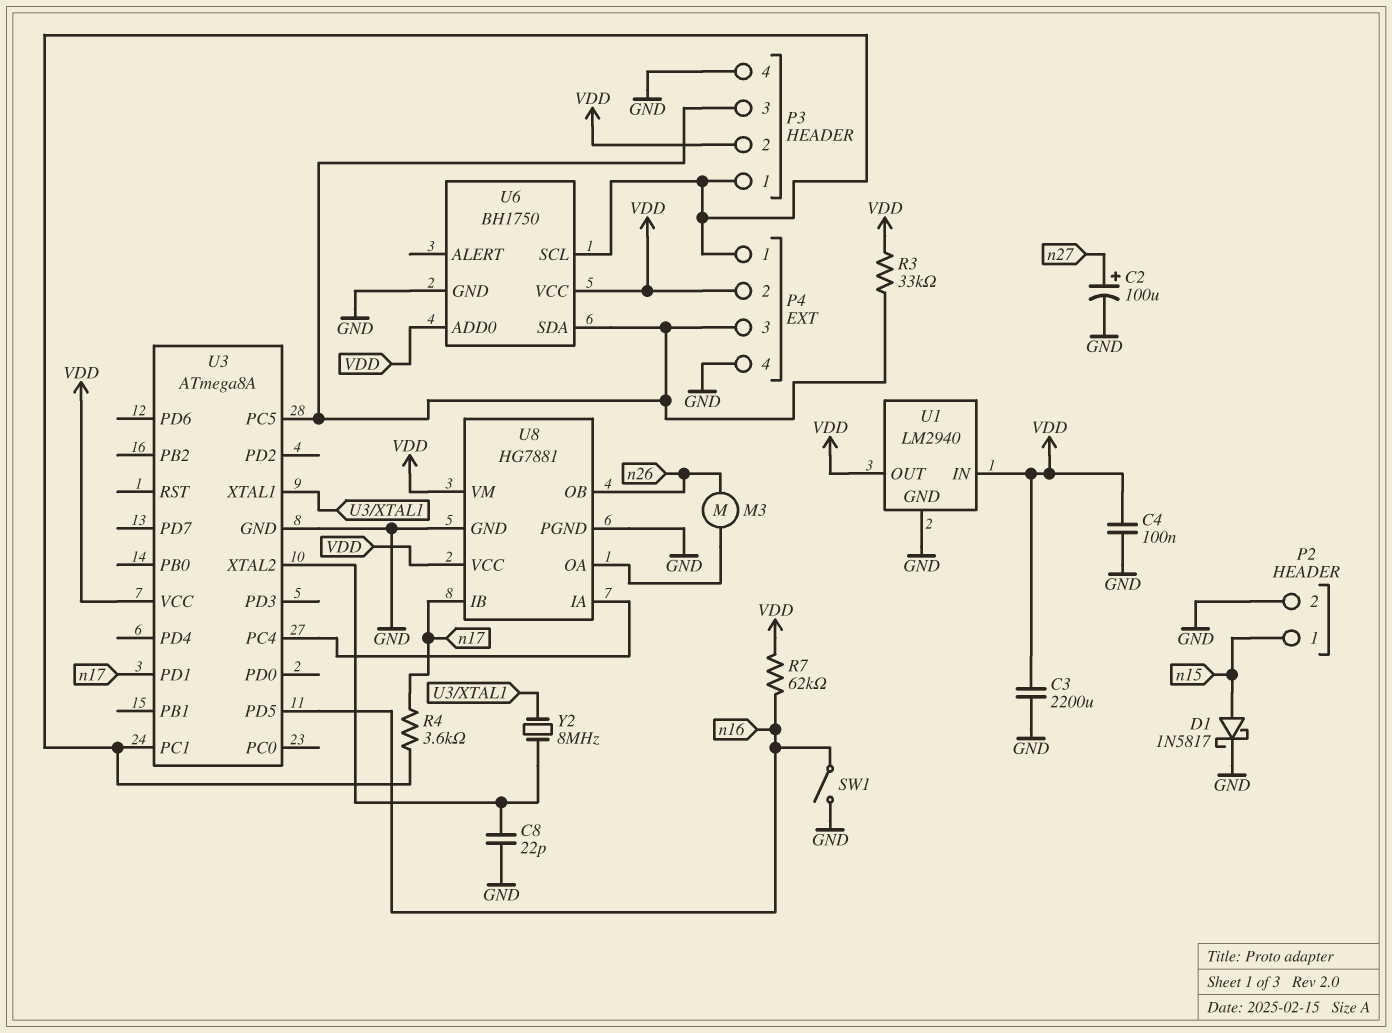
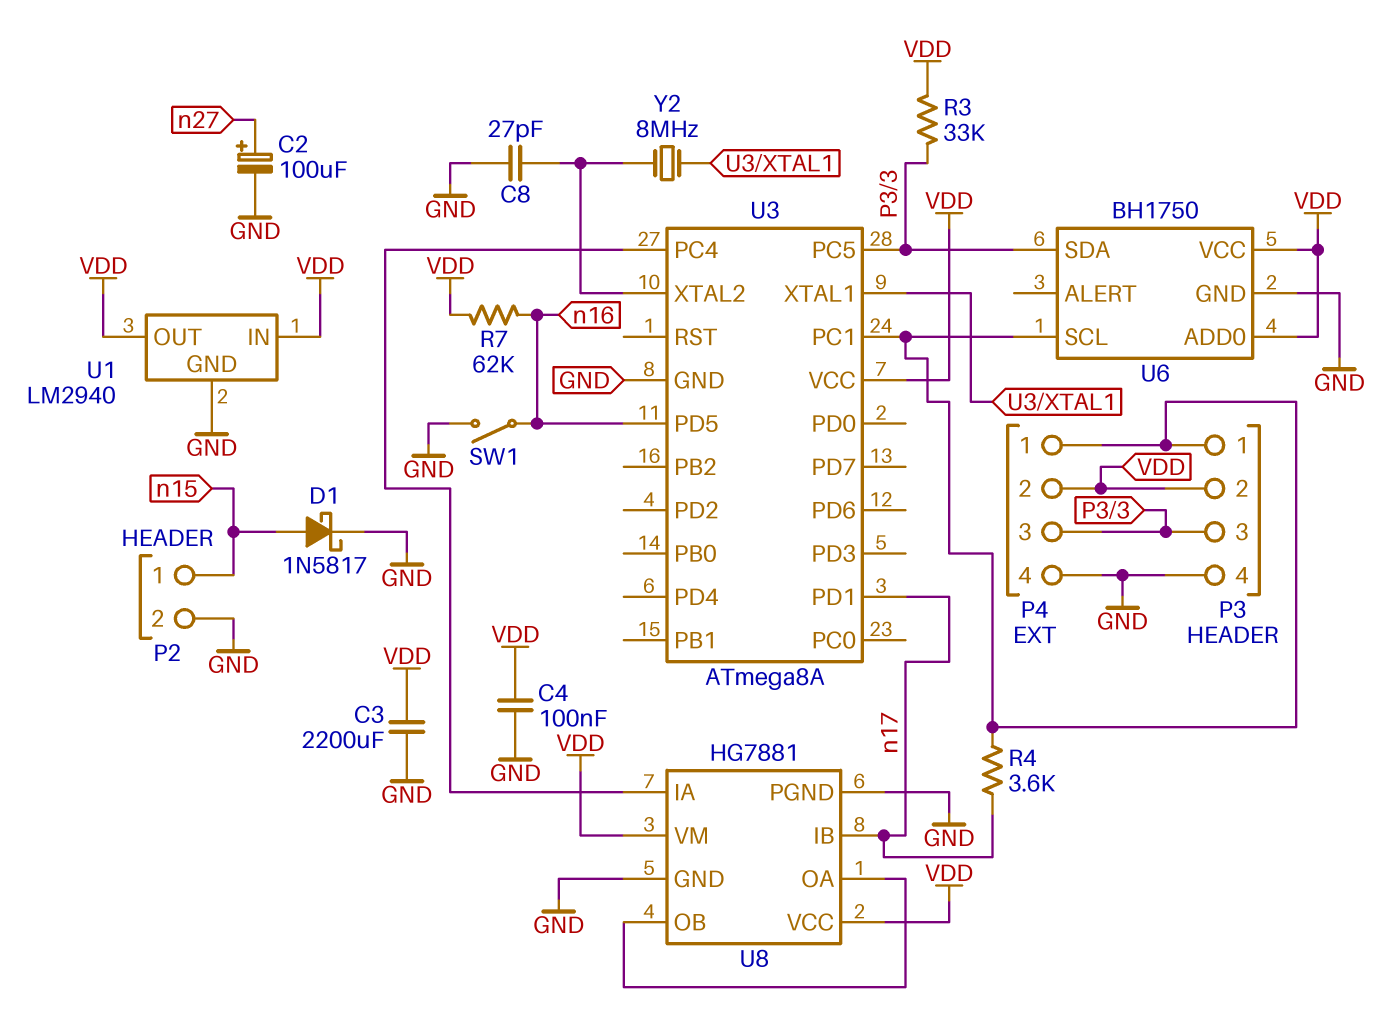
C8: 22pF (GND, U3/XTAL2) -> 27pF (GND, U3/XTAL2)
M3: motor (U8/OA, n26) -> none
U8 pin OB: n26 -> U8/OA

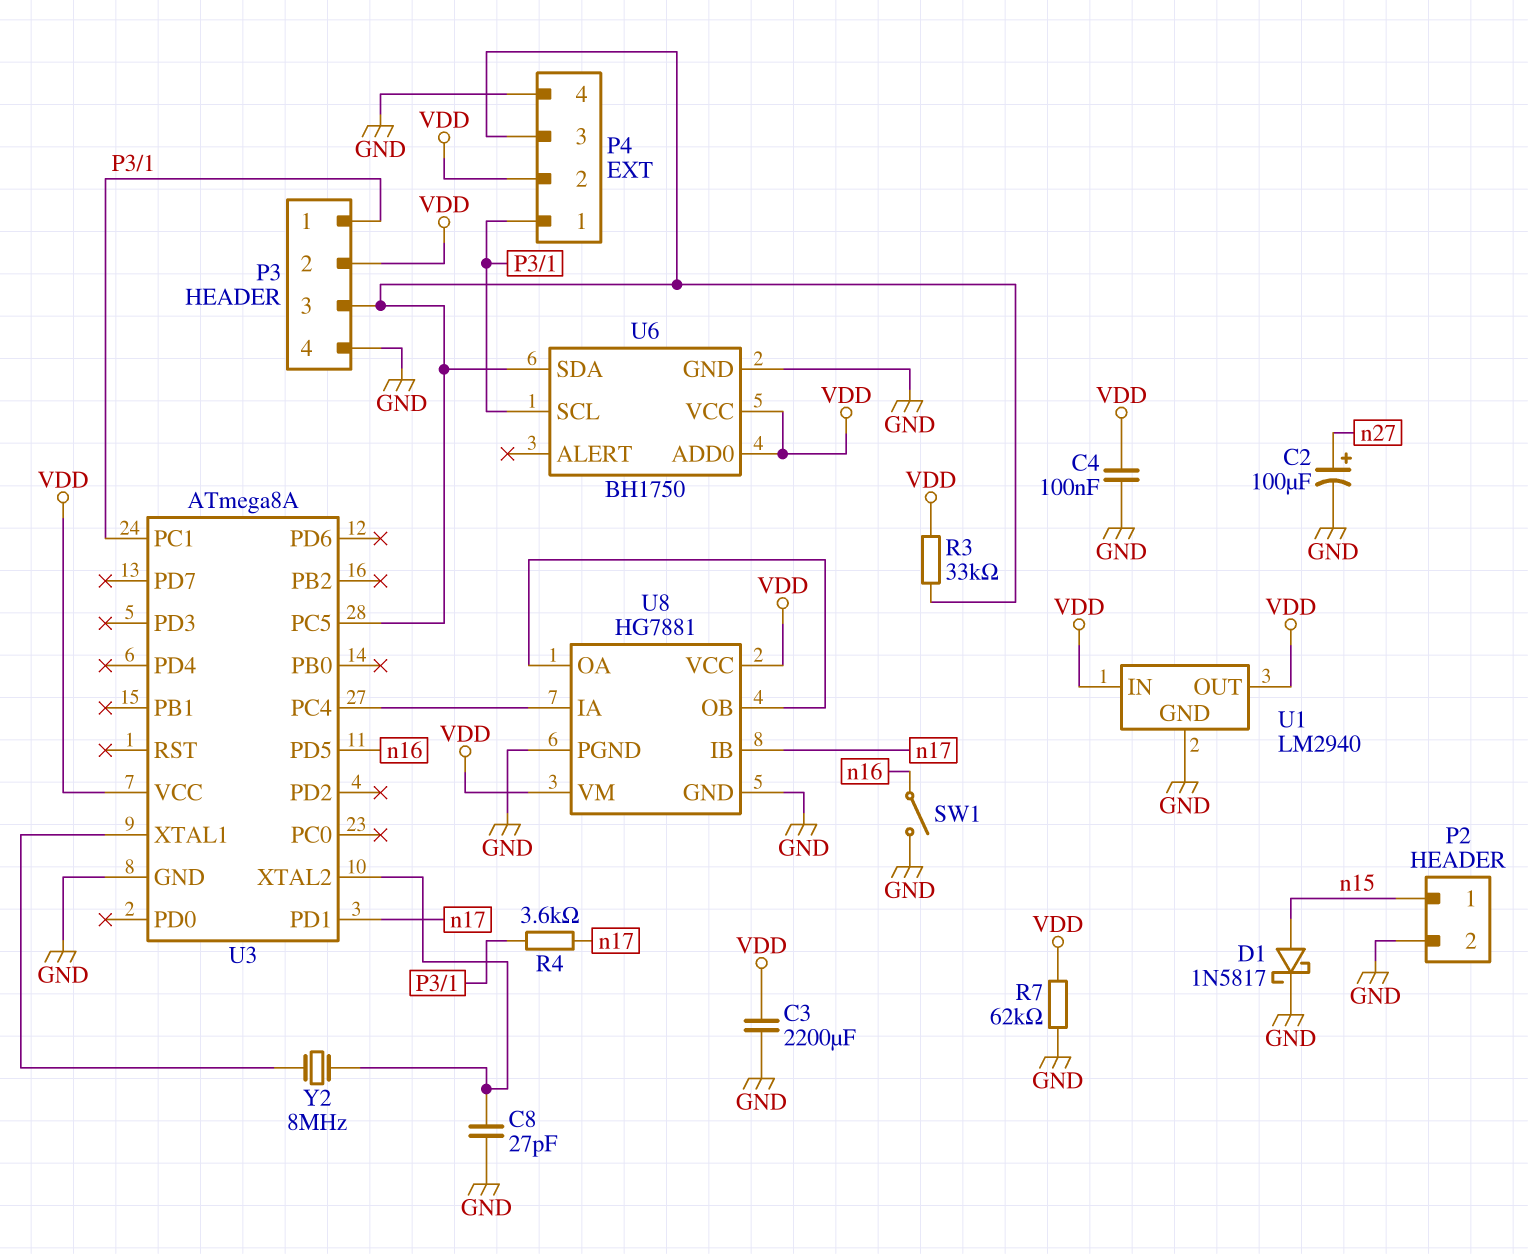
R7: 62k (VDD, n16) -> 62k (GND, VDD)

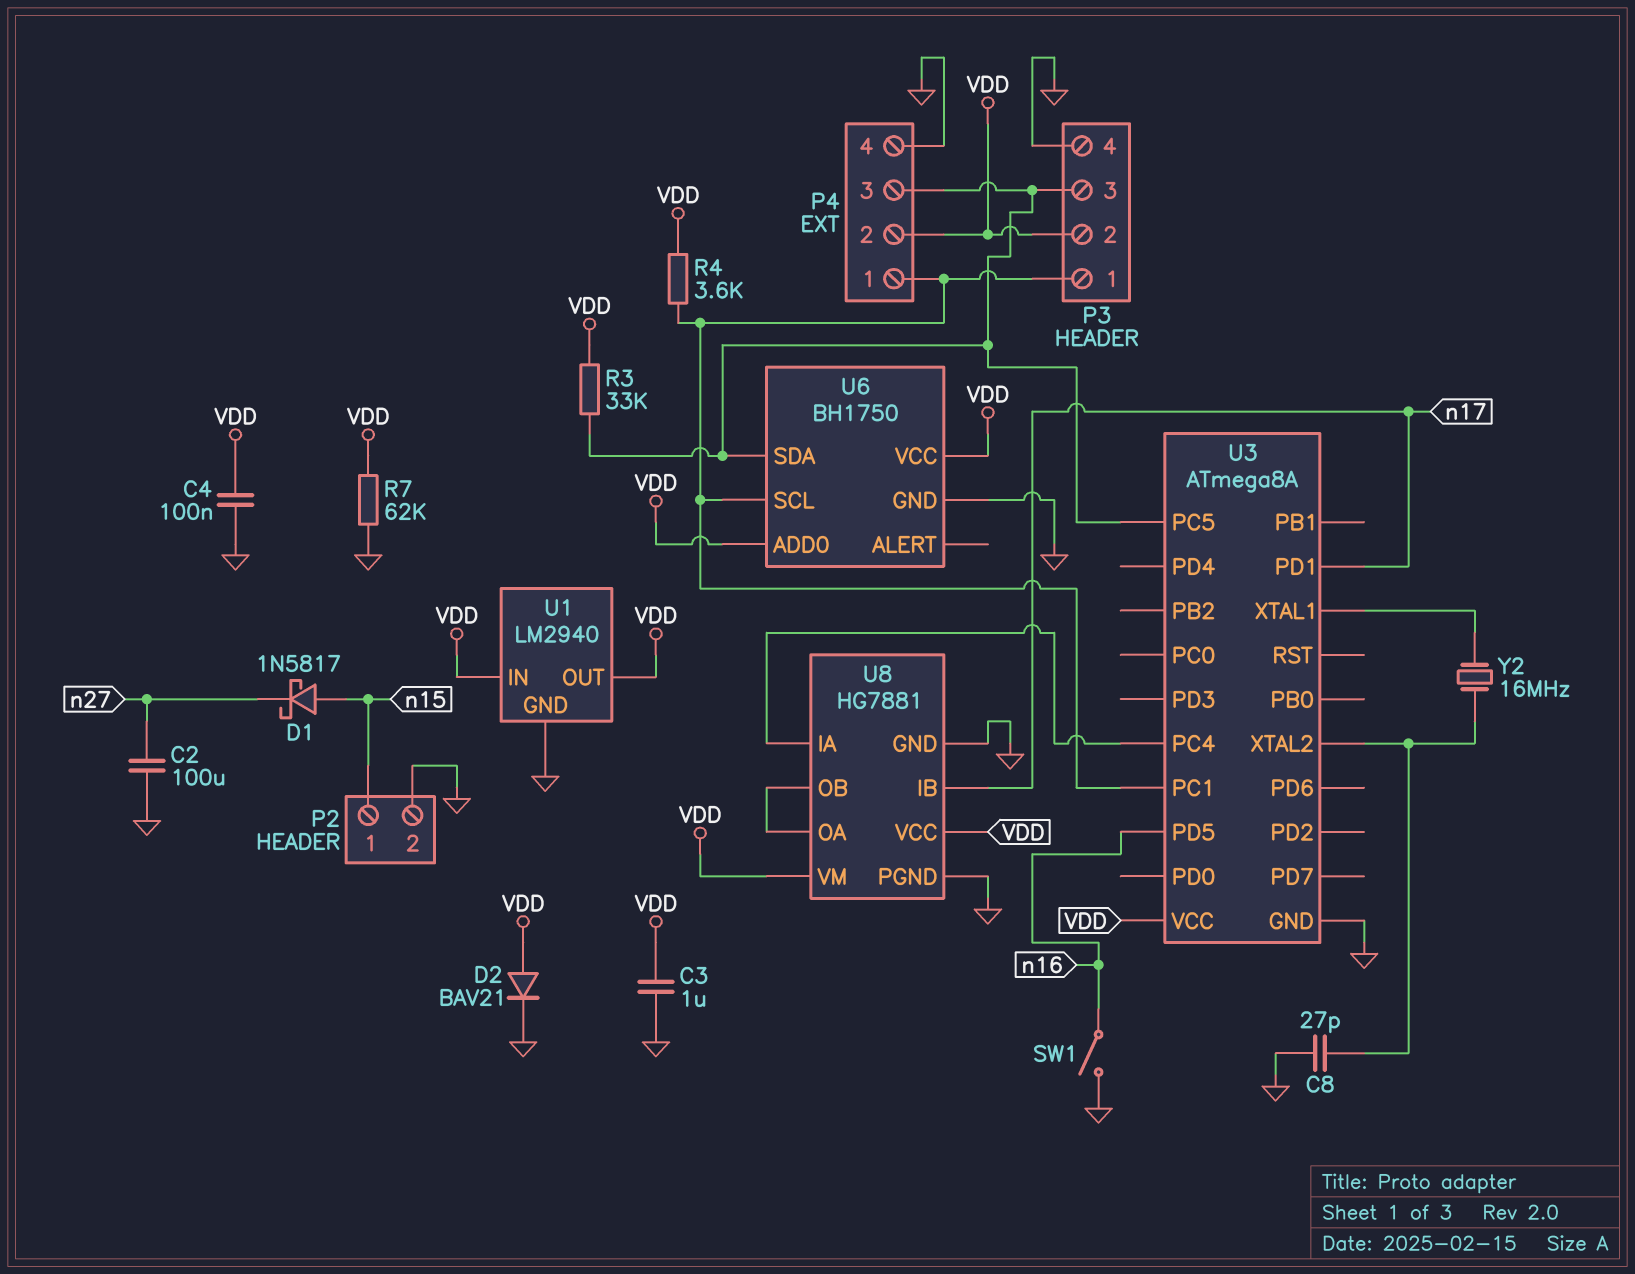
C2: 100uF (plus n27, minus GND) -> 100uF (GND, n27)
C3: 2200uF (GND, VDD) -> 1uF (GND, VDD)
D1: schottky 1N5817 (A n15, K GND) -> schottky 1N5817 (A n15, K n27)
D2: none -> diode BAV21 (A VDD, K GND)
R4: 3.6k (P3/1, n17) -> 3.6k (P3/1, VDD)
Y2: 8MHz (U3/XTAL1, U3/XTAL2) -> 16MHz (U3/XTAL1, U3/XTAL2)

